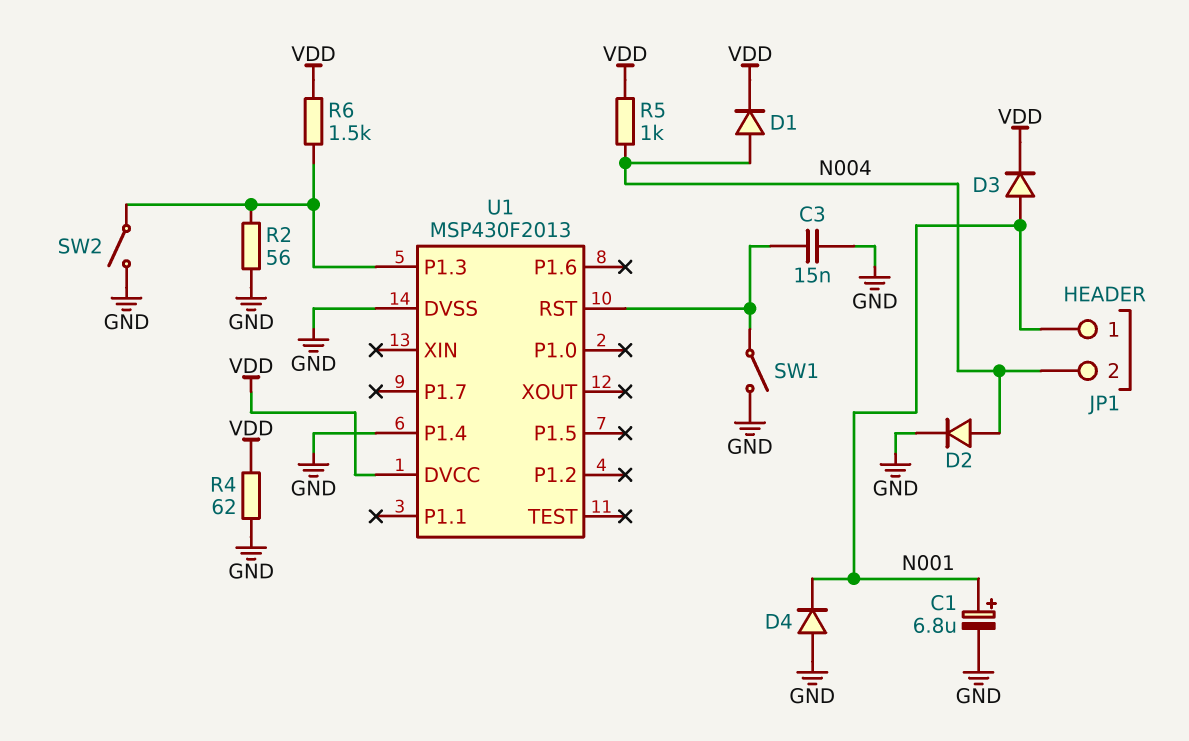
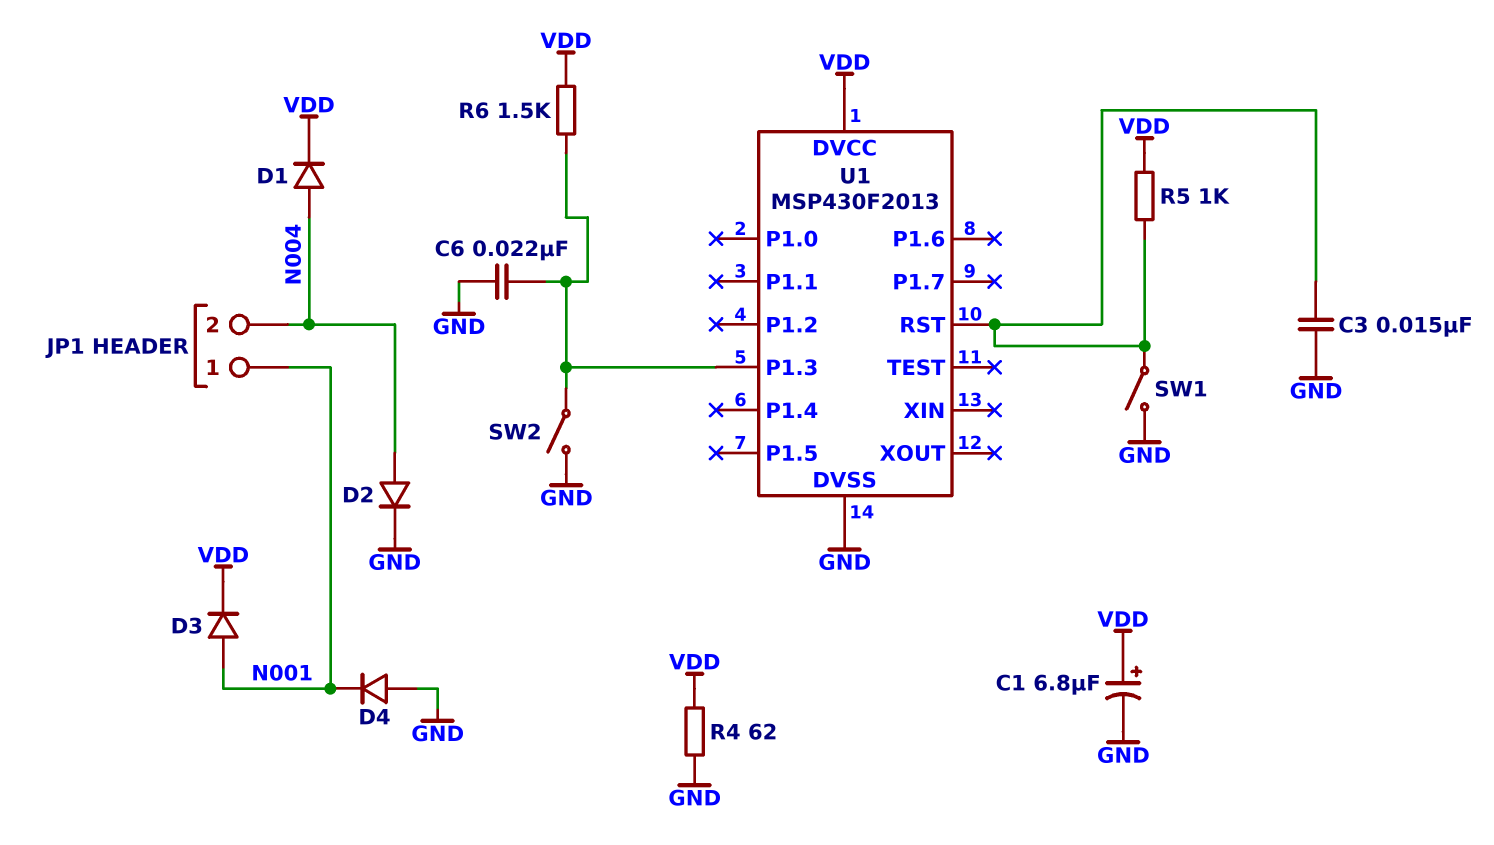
C1: 6.8uF (plus N001, minus GND) -> 6.8uF (plus VDD, minus GND)
C6: none -> 22nF (GND, U1/P1.3)
R2: 56 (GND, U1/P1.3) -> none
R5: 1k (N004, VDD) -> 1k (U1/RST, VDD)
U1 pin P1.4: GND -> none

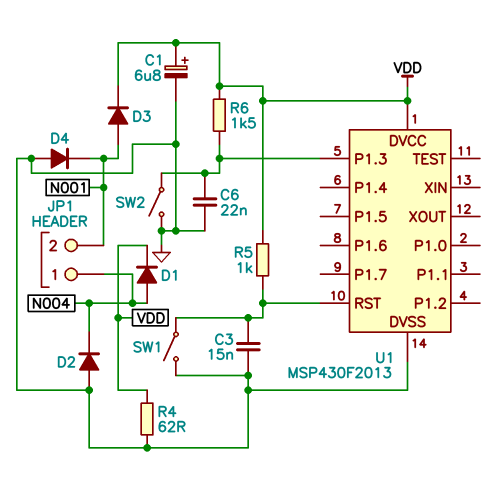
D2: diode (A N004, K GND) -> diode (A GND, K N004)
JP1 pin 1: N001 -> N004
JP1 pin 2: N004 -> N001

